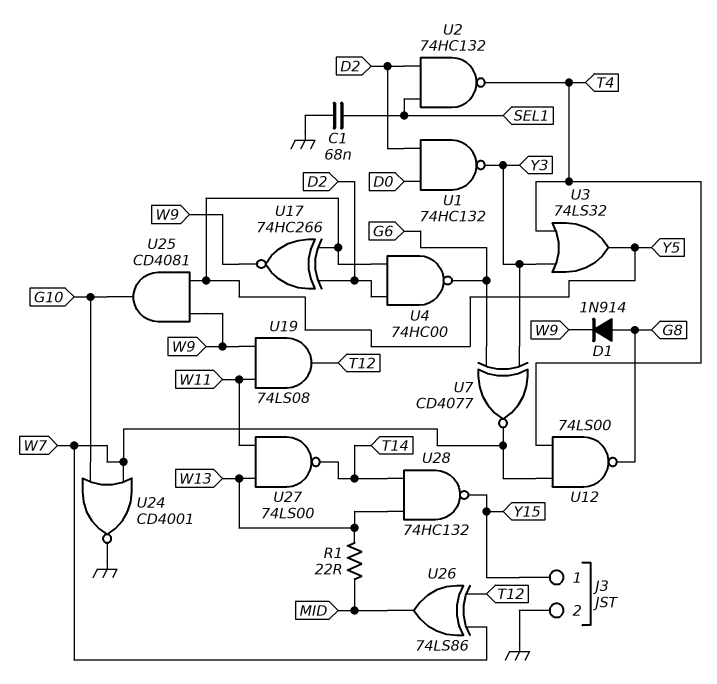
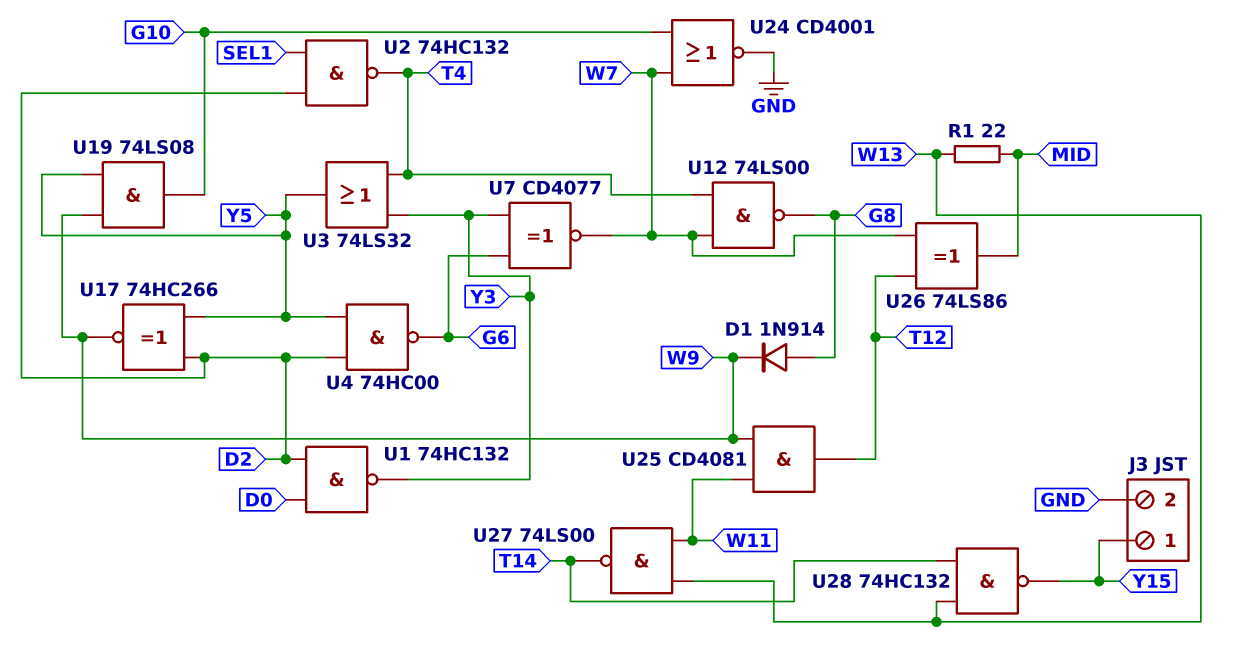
C1: 68nF (GND, SEL1) -> none
U19: AND 74LS08 (in W9, in W11, out T12) -> AND 74LS08 (in W9, in Y5, out G10)
U25: AND CD4081 (in W9, in Y5, out G10) -> AND CD4081 (in W9, in W11, out T12)

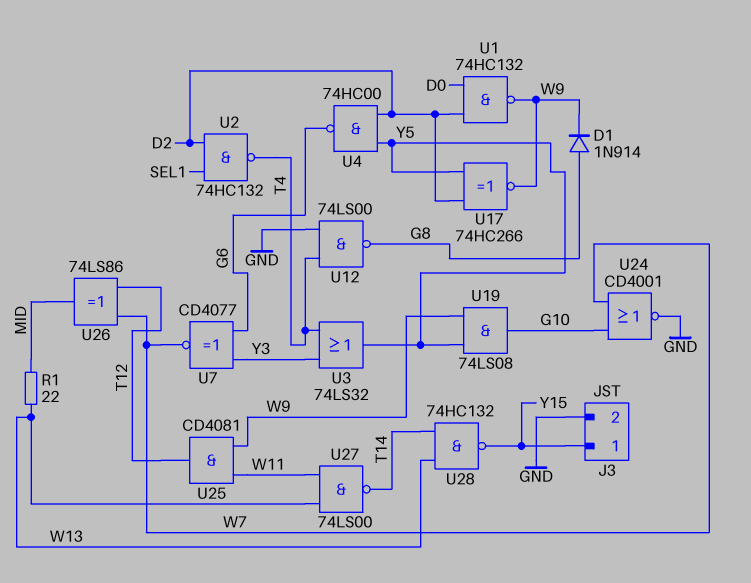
U1: NAND 74HC132 (in D0, in D2, out Y3) -> NAND 74HC132 (in D0, in D2, out W9)
U12: NAND 74LS00 (in T4, in W7, out G8) -> NAND 74LS00 (in GND, in T4, out G8)

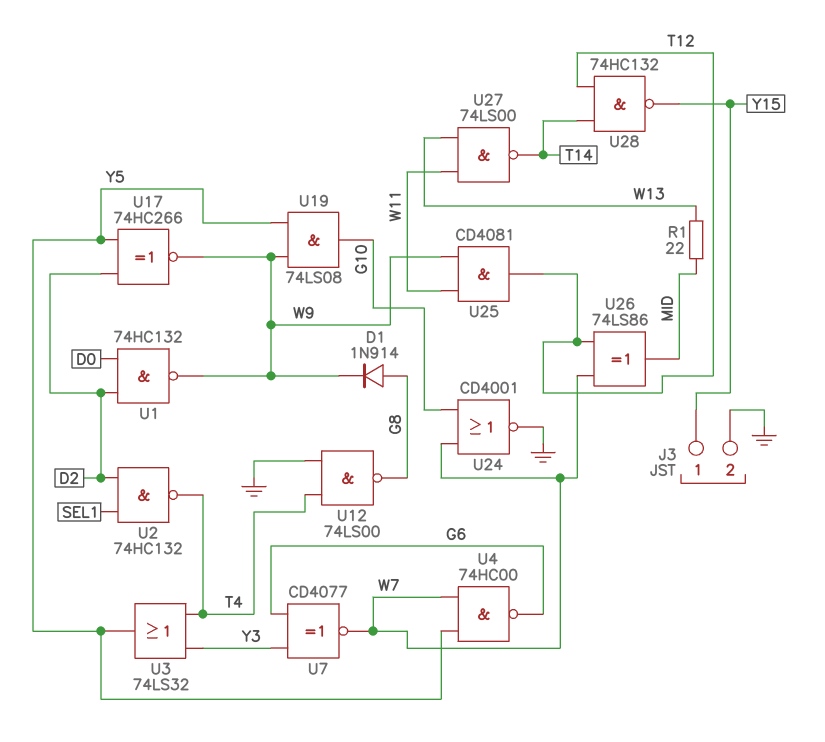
U4: NAND 74HC00 (in D2, in Y5, out G6) -> NAND 74HC00 (in W7, in Y5, out G6)
U28: NAND 74HC132 (in T14, in W13, out Y15) -> NAND 74HC132 (in T12, in T14, out Y15)

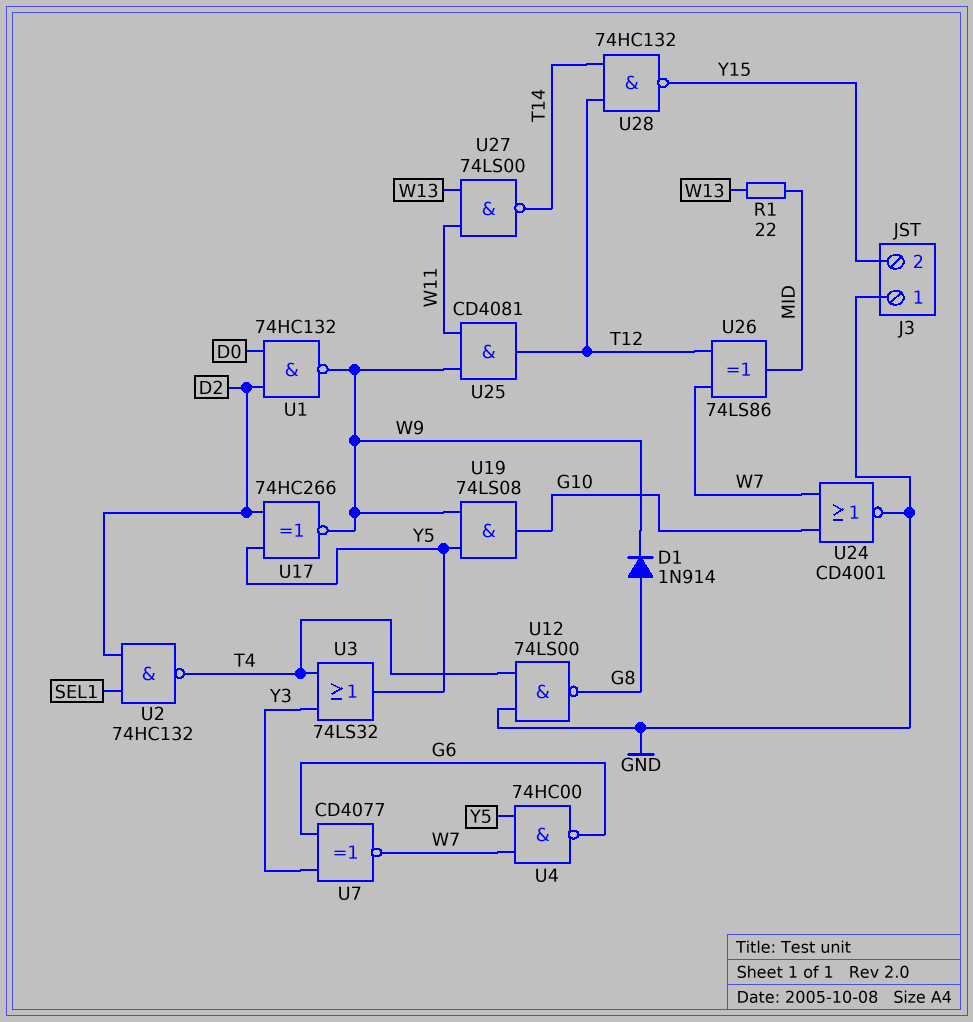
J3 pin 1: Y15 -> GND
J3 pin 2: GND -> Y15

